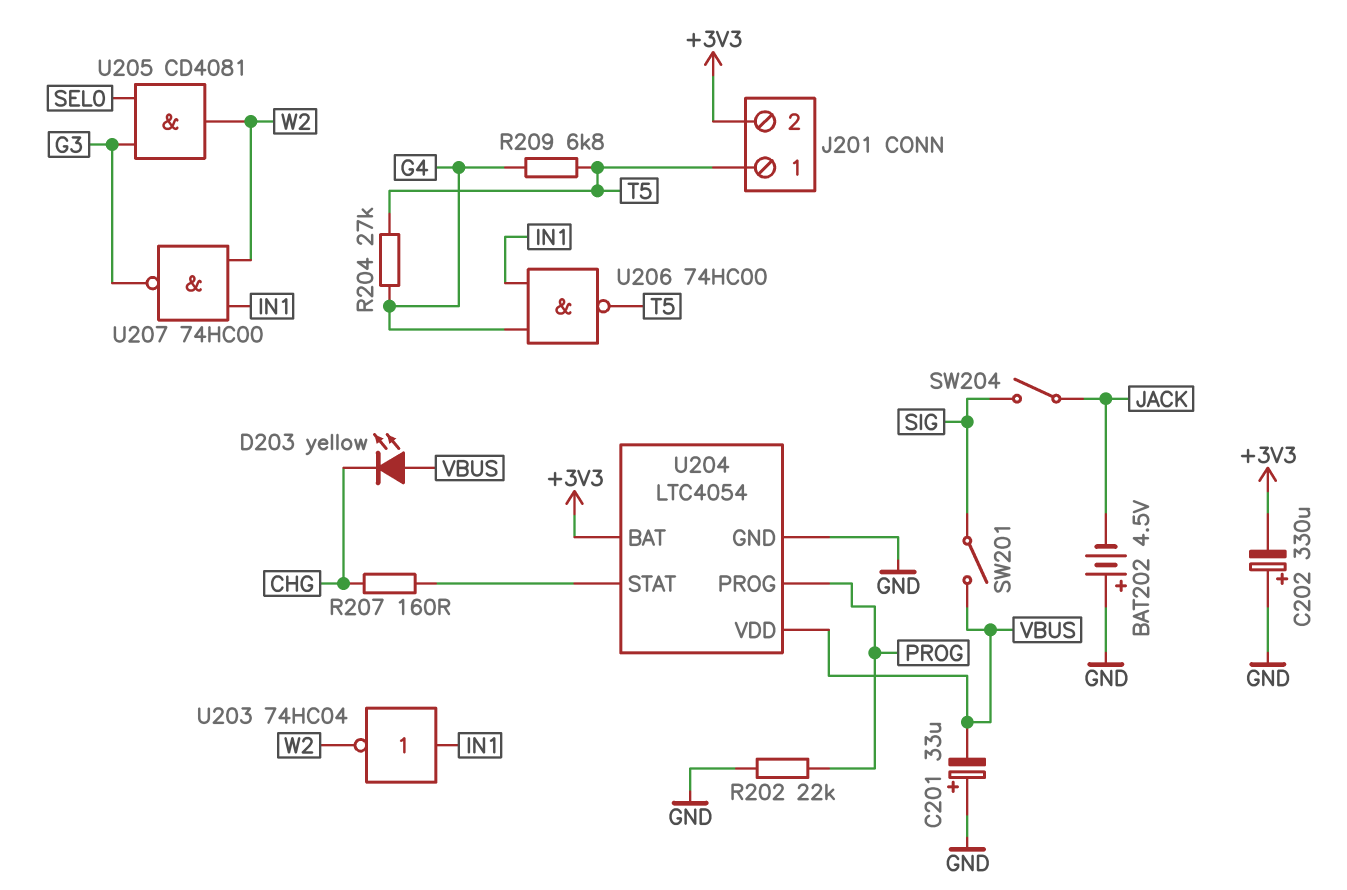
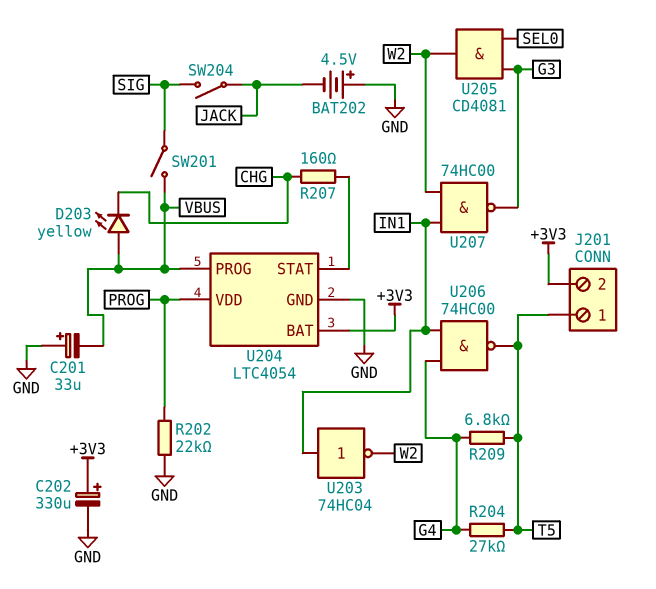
C202: 330uF (plus GND, minus +3V3) -> 330uF (plus +3V3, minus GND)
U204 pin PROG: PROG -> VBUS
U204 pin VDD: VBUS -> PROG

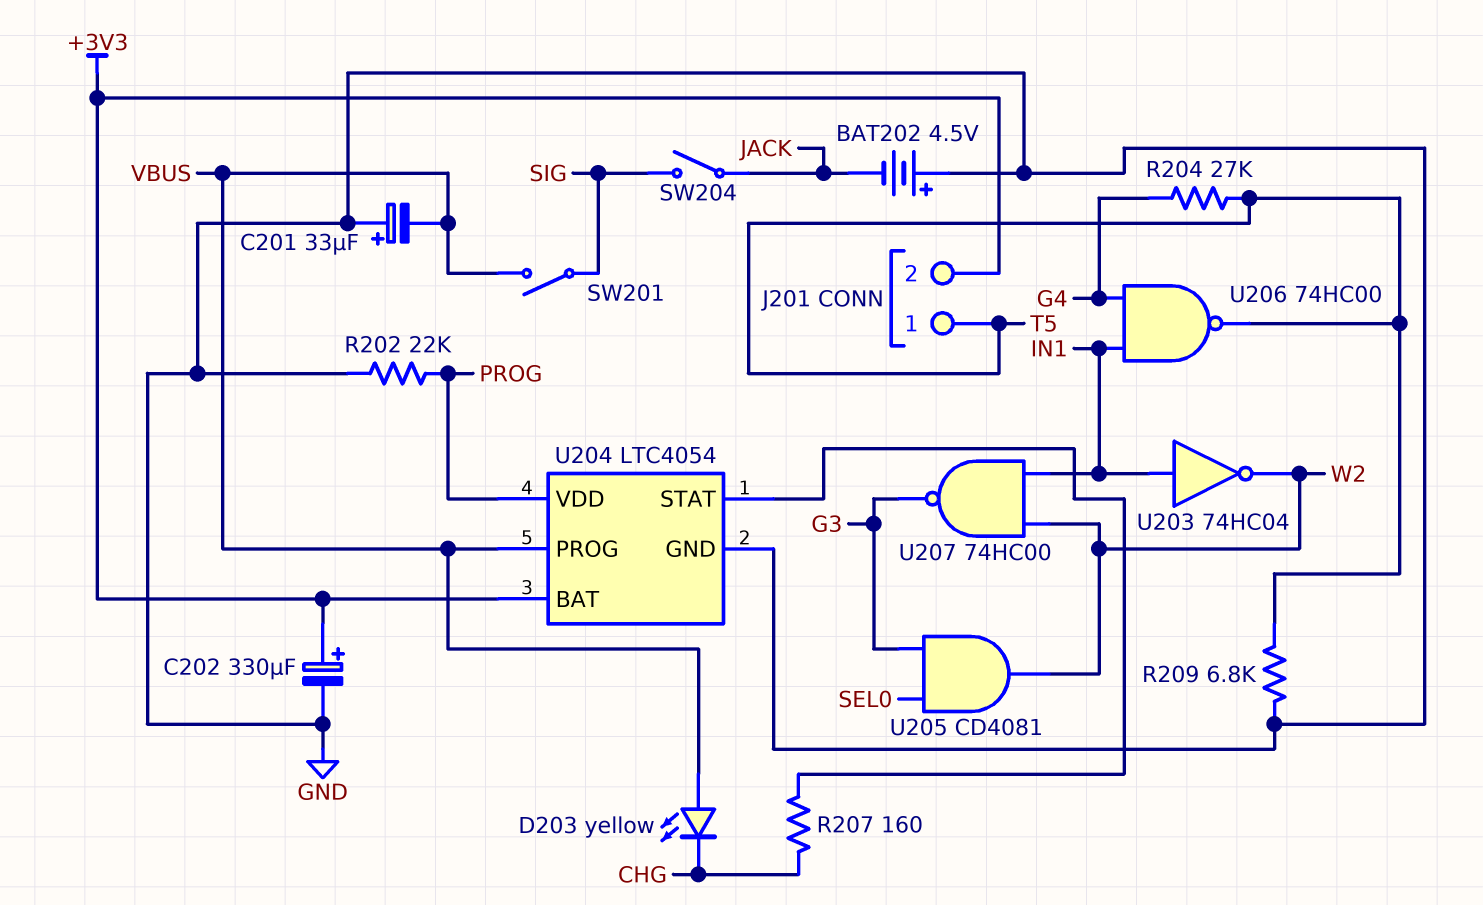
R209: 6.8k (G4, T5) -> 6.8k (GND, T5)

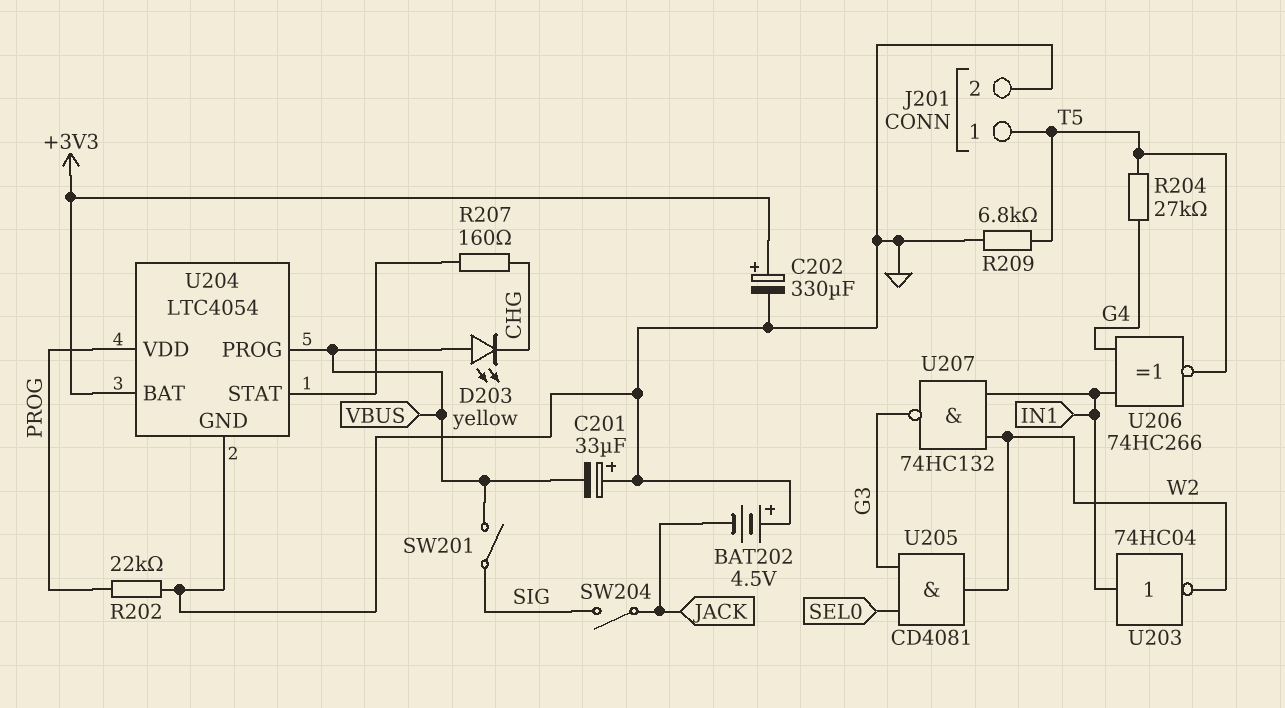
J201 pin 2: +3V3 -> GND
U206: NAND 74HC00 (in G4, in IN1, out T5) -> XNOR 74HC266 (in G4, in IN1, out T5)
U207: NAND 74HC00 (in IN1, in W2, out G3) -> NAND 74HC132 (in IN1, in W2, out G3)

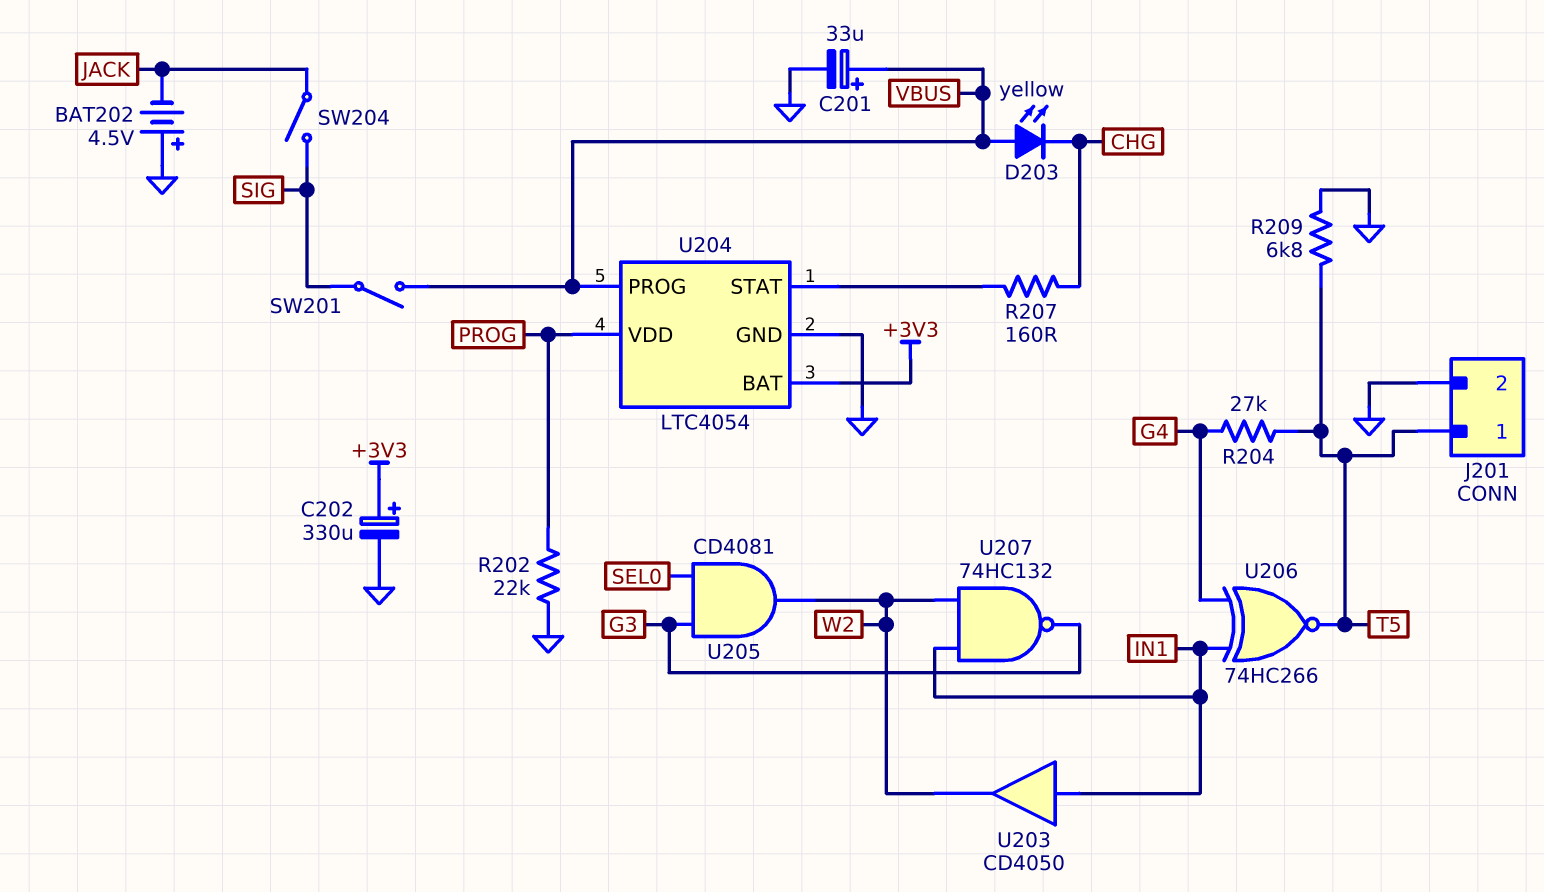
C201: 33uF (plus GND, minus VBUS) -> 33uF (plus VBUS, minus GND)
U203: NOT 74HC04 (in IN1, out W2) -> buffer CD4050 (in IN1, out W2)

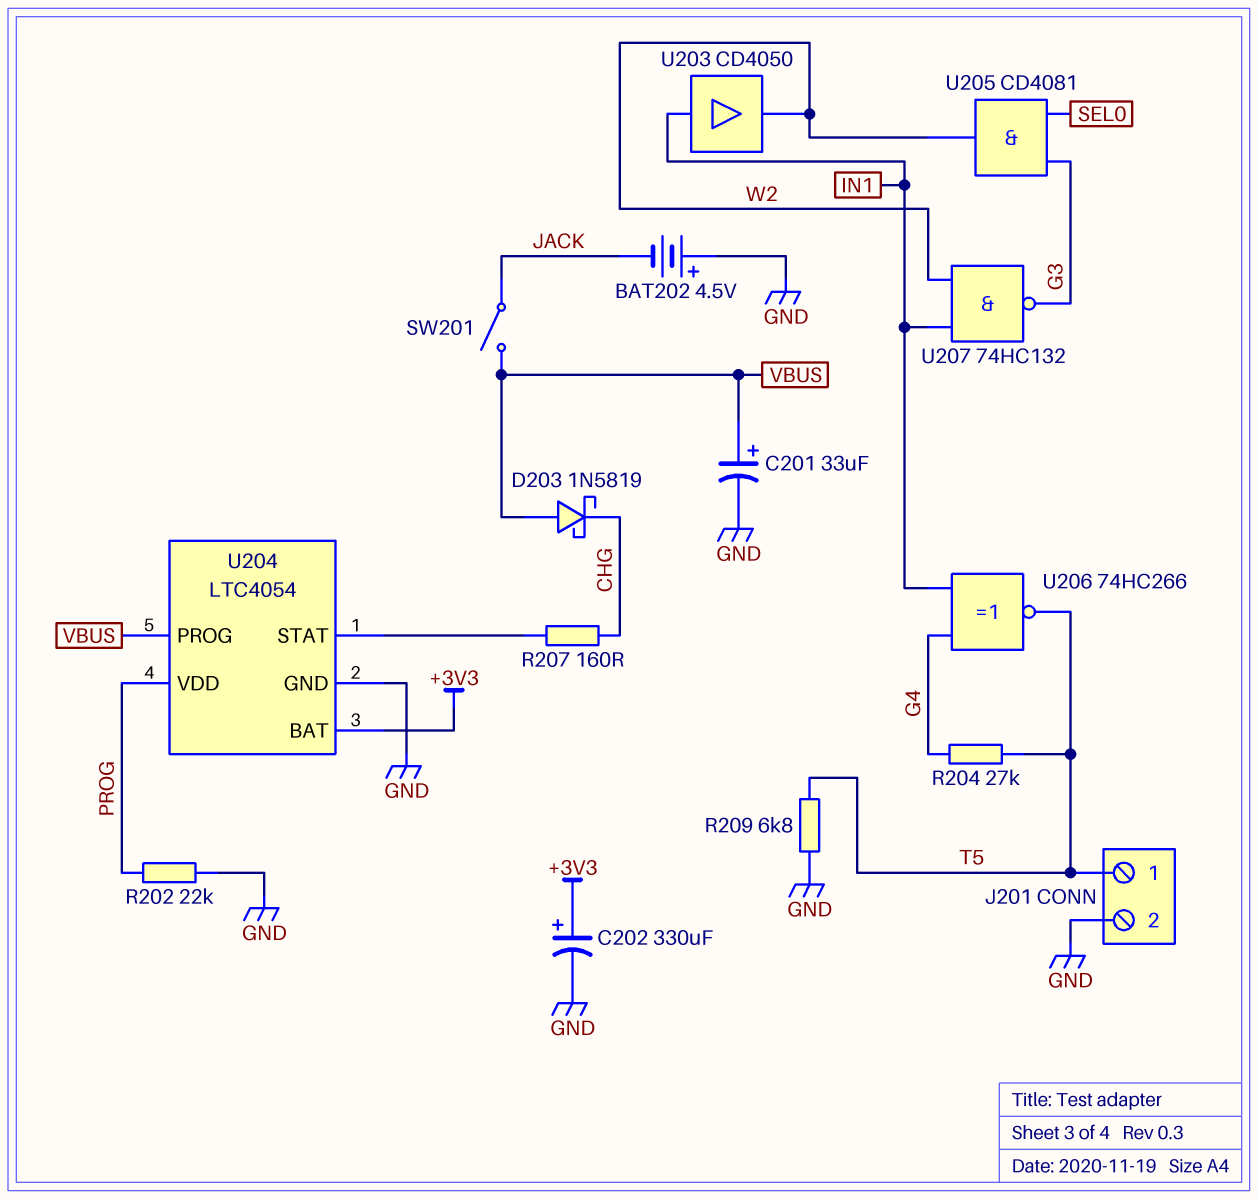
D203: LED yellow (A VBUS, K CHG) -> schottky 1N5819 (A VBUS, K CHG)
SW201: switch (SIG, VBUS) -> switch (JACK, VBUS)
SW204: switch (JACK, SIG) -> none

